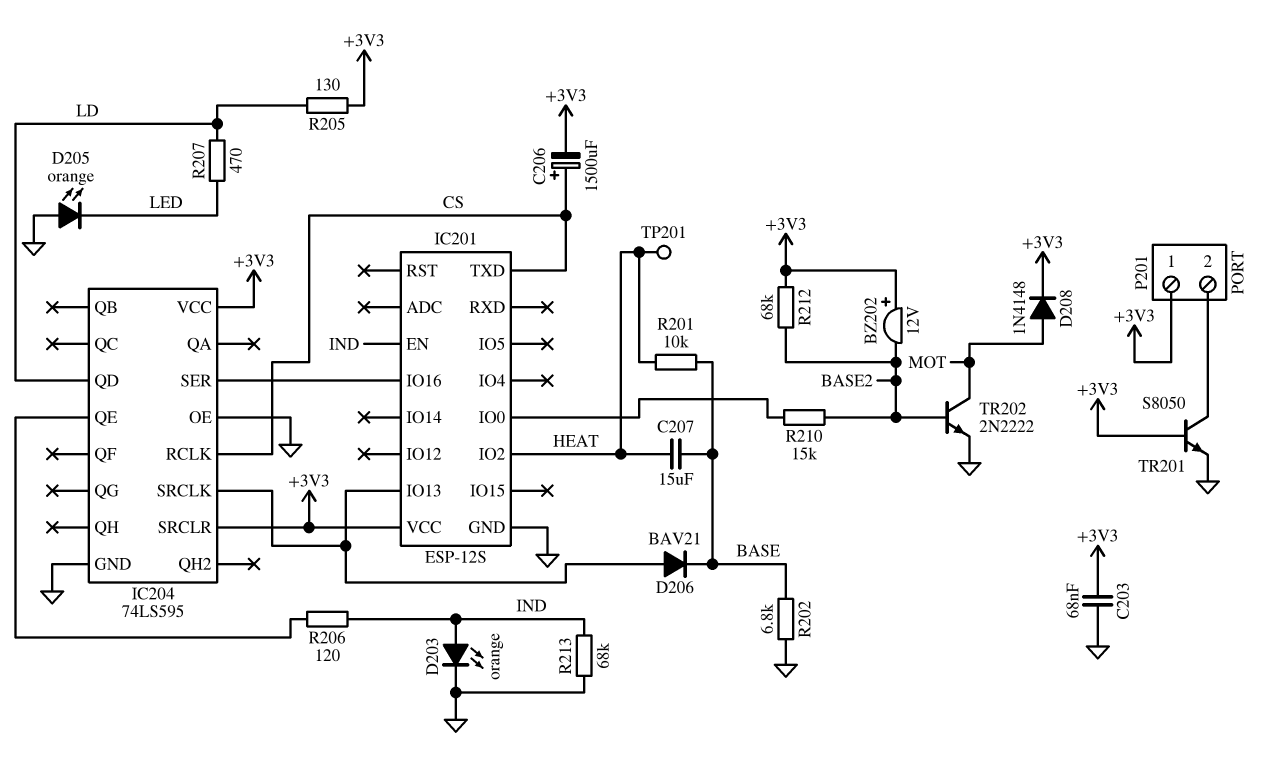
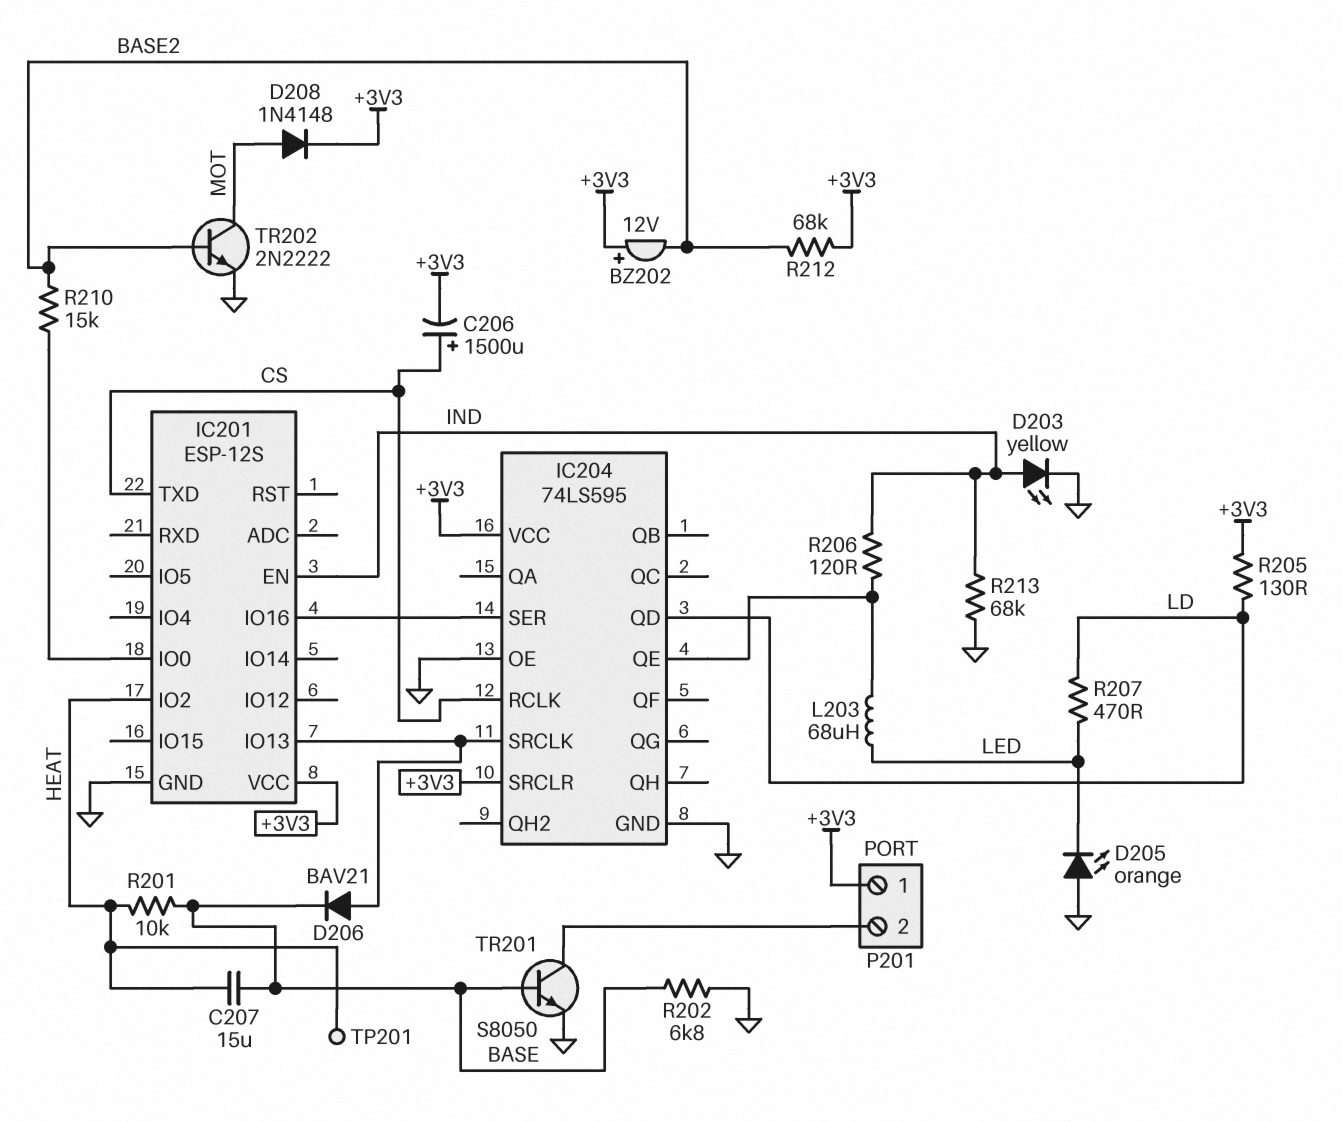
C203: 68nF (+3V3, GND) -> none
D203: LED orange (A IND, K GND) -> LED yellow (A IND, K GND)
L203: none -> 68uH (IC204/QE, LED)
TR201: NPN S8050 (B +3V3, C P201/2, E GND) -> NPN S8050 (B BASE, C P201/2, E GND)

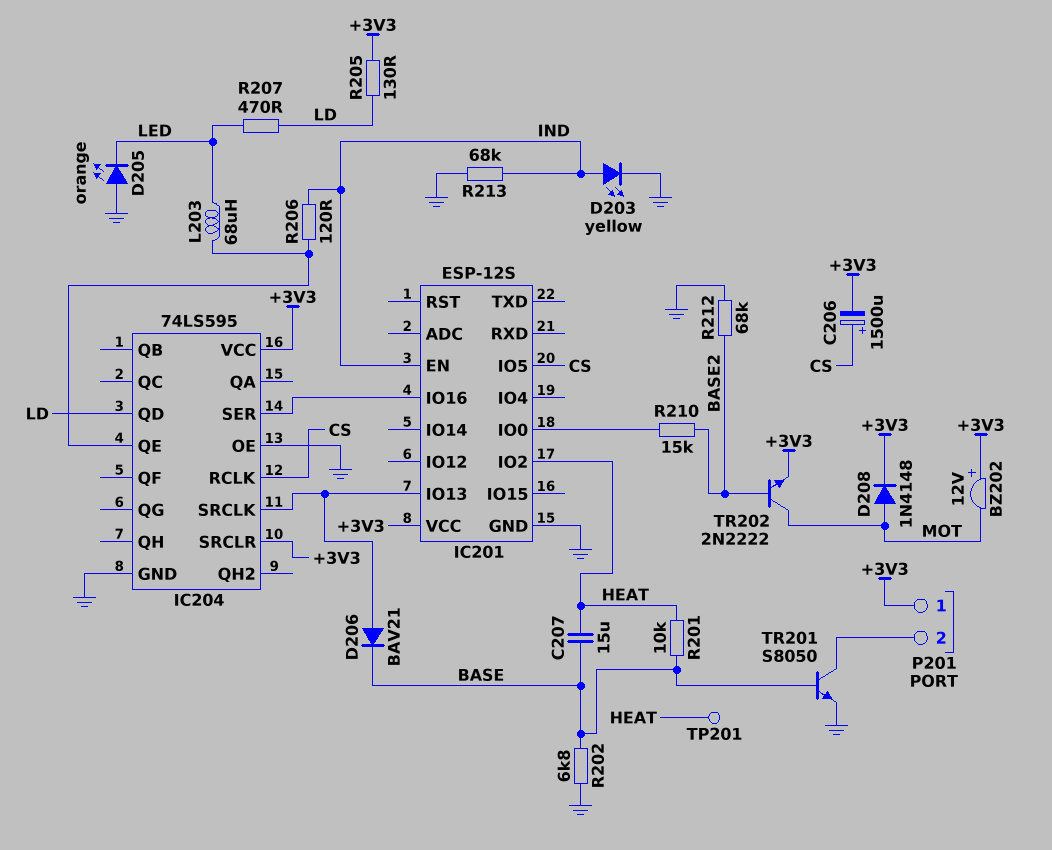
BZ202: buzzer 12V (plus +3V3, minus BASE2) -> buzzer 12V (plus +3V3, minus MOT)
IC201 pin IO5: none -> CS
IC201 pin TXD: CS -> none
R212: 68k (+3V3, BASE2) -> 68k (BASE2, GND)
TR202: NPN 2N2222 (B BASE2, C MOT, E GND) -> NPN 2N2222 (B BASE2, C MOT, E +3V3)

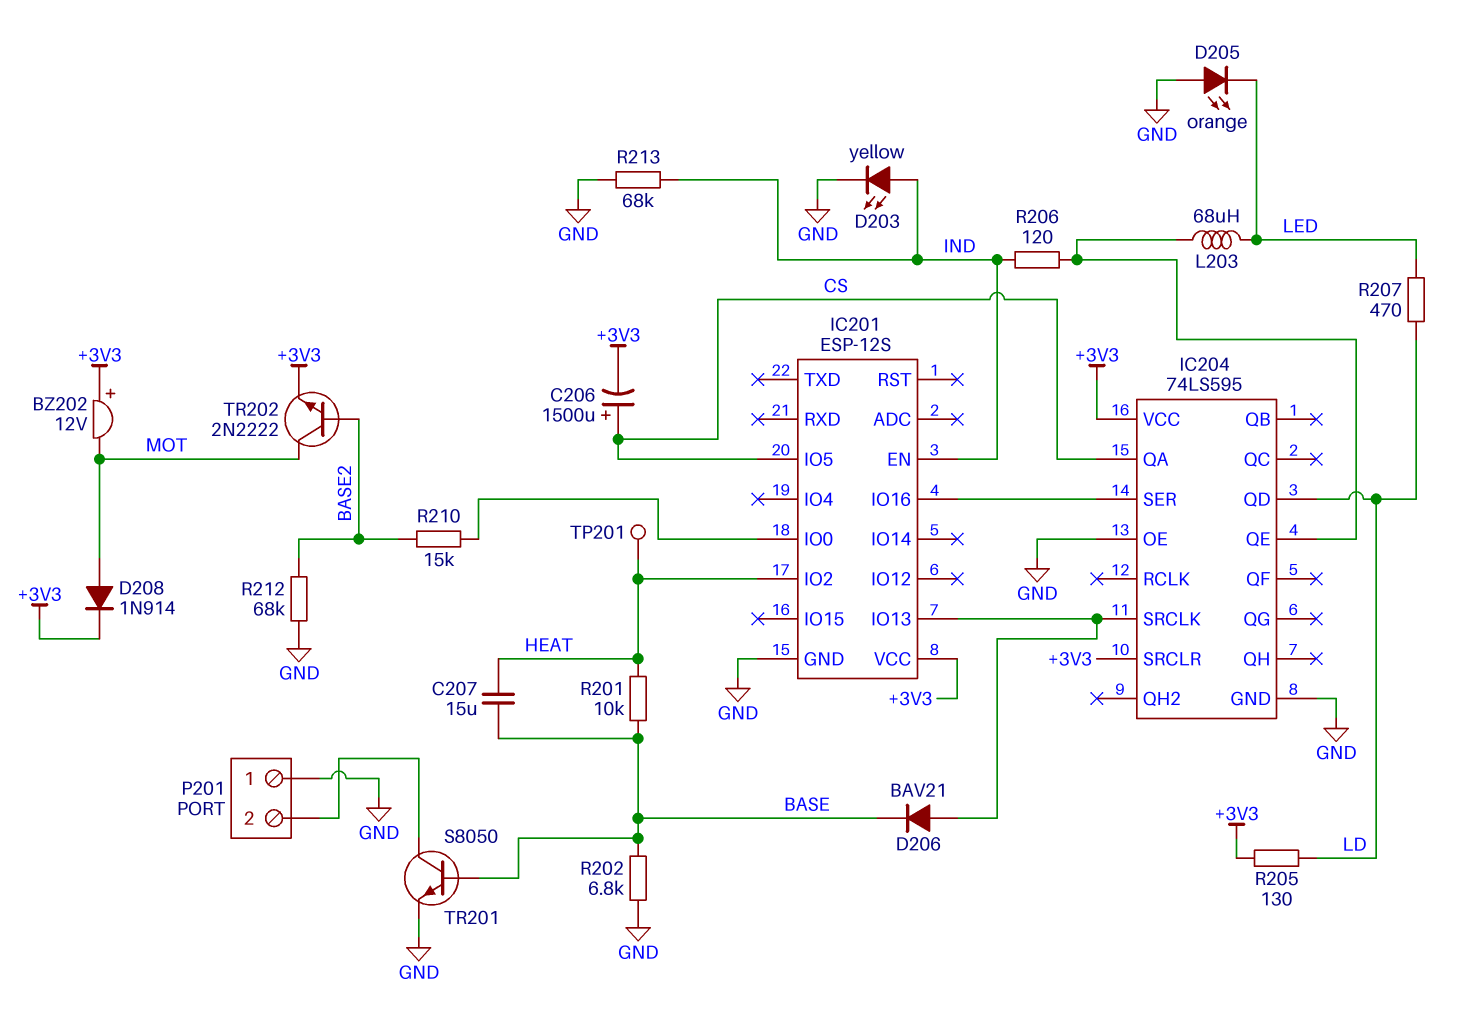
D208: diode 1N4148 (A MOT, K +3V3) -> diode 1N914 (A MOT, K +3V3)
IC204 pin QA: none -> CS
IC204 pin RCLK: CS -> none
P201 pin 1: +3V3 -> GND

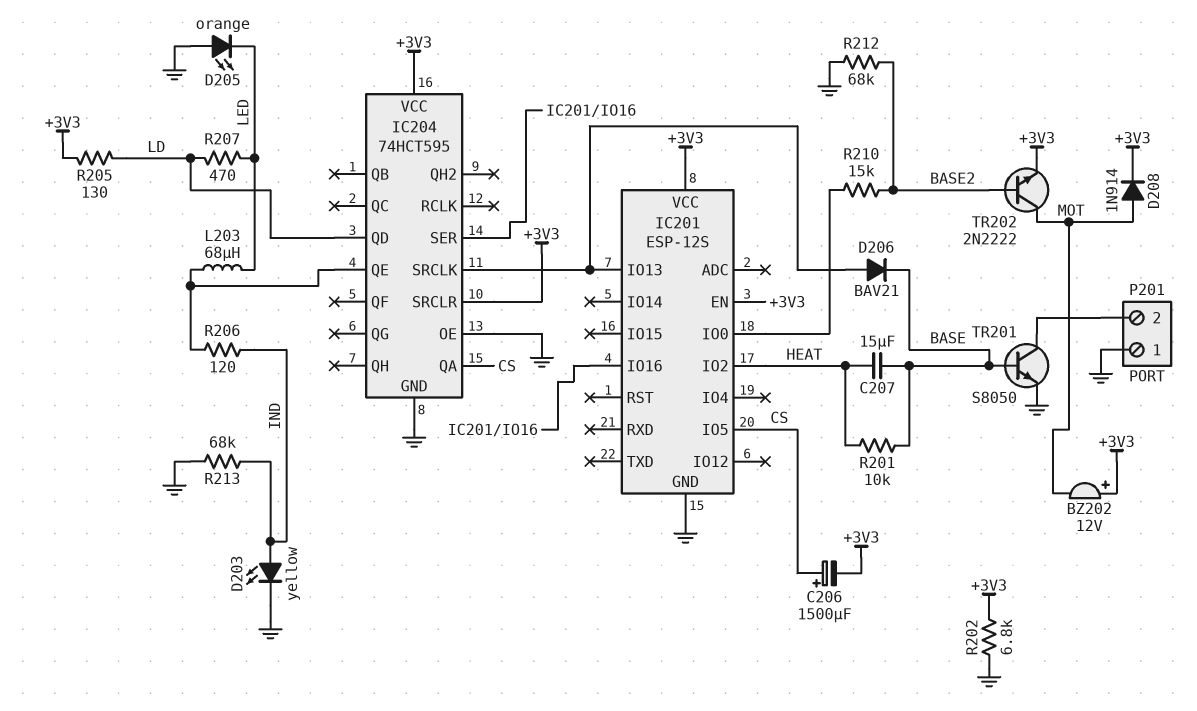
IC201 pin EN: IND -> +3V3
IC204: 74LS595 -> 74HCT595
R202: 6.8k (BASE, GND) -> 6.8k (+3V3, GND)
TP201: test point (HEAT) -> none

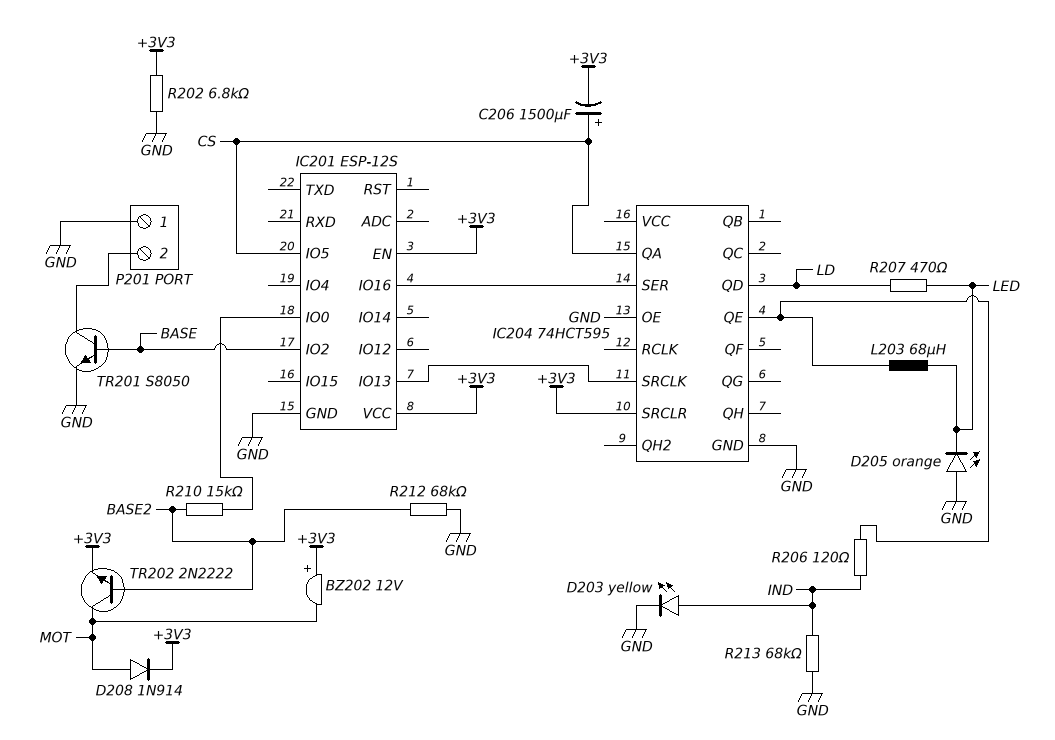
C207: 15uF (BASE, HEAT) -> none
D206: diode BAV21 (A IC201/IO13, K BASE) -> none
IC201 pin IO2: HEAT -> BASE
IC204 pin VCC: +3V3 -> none
R201: 10k (BASE, HEAT) -> none
R205: 130 (+3V3, LD) -> none

